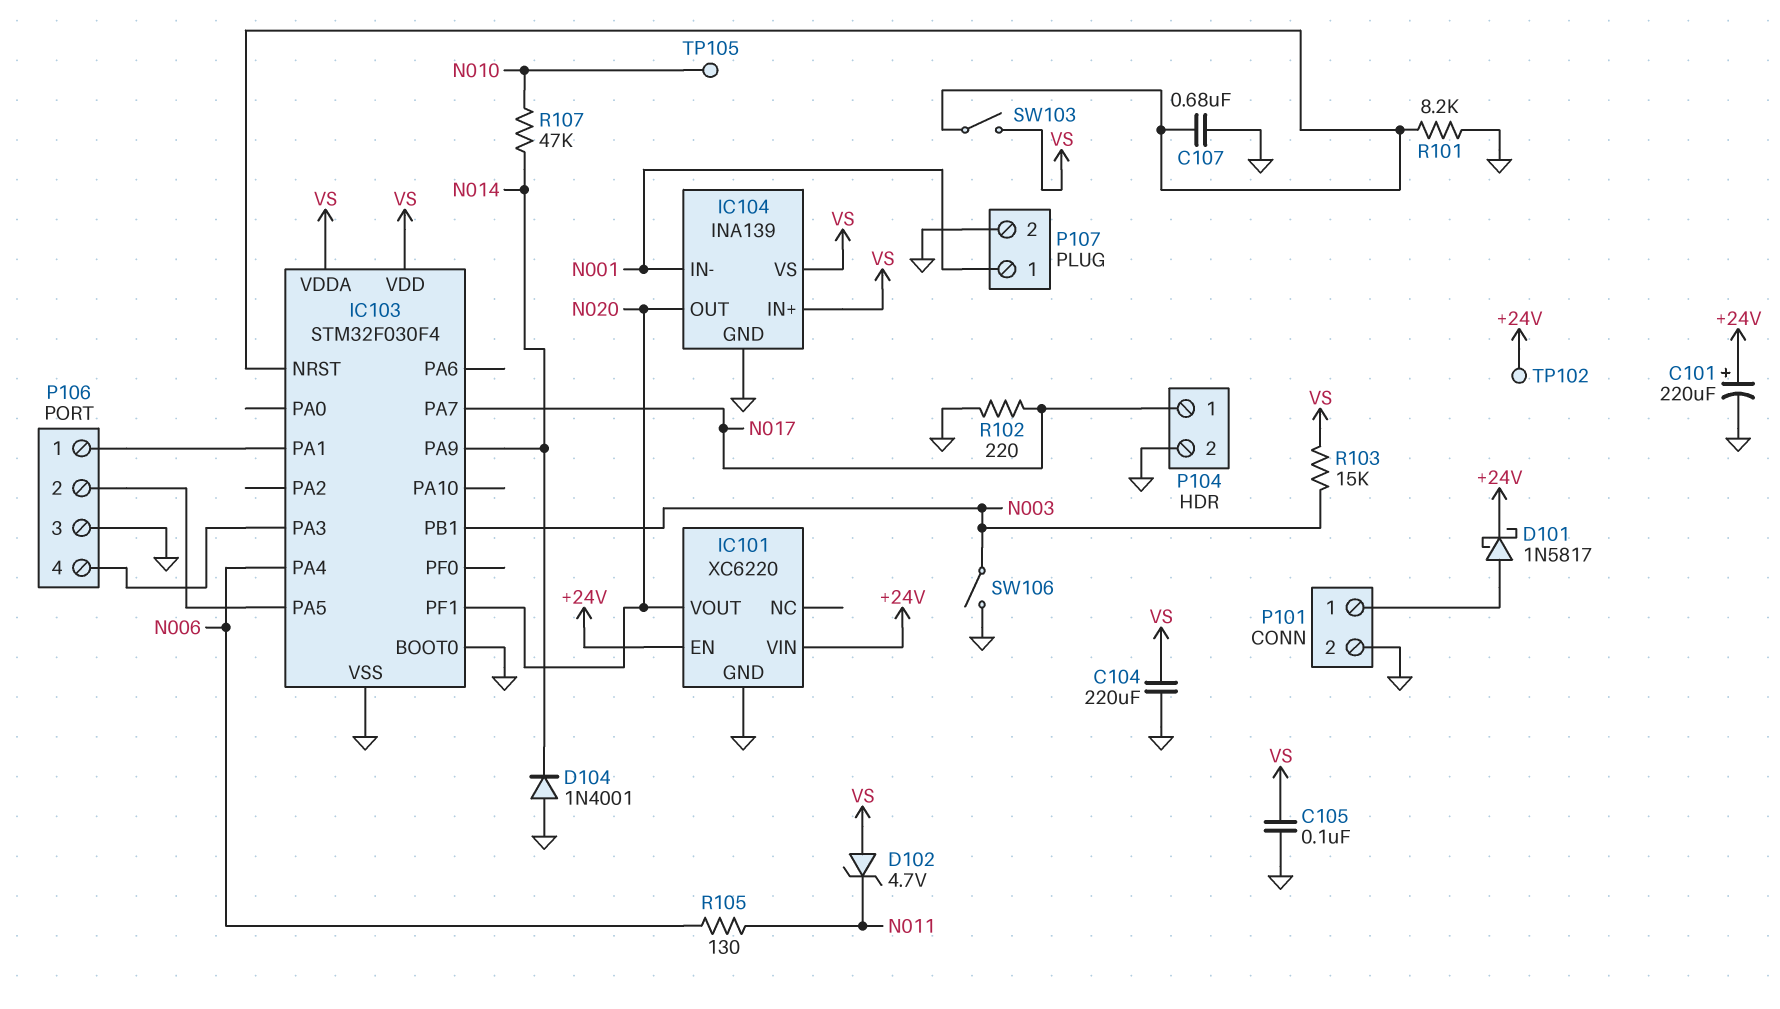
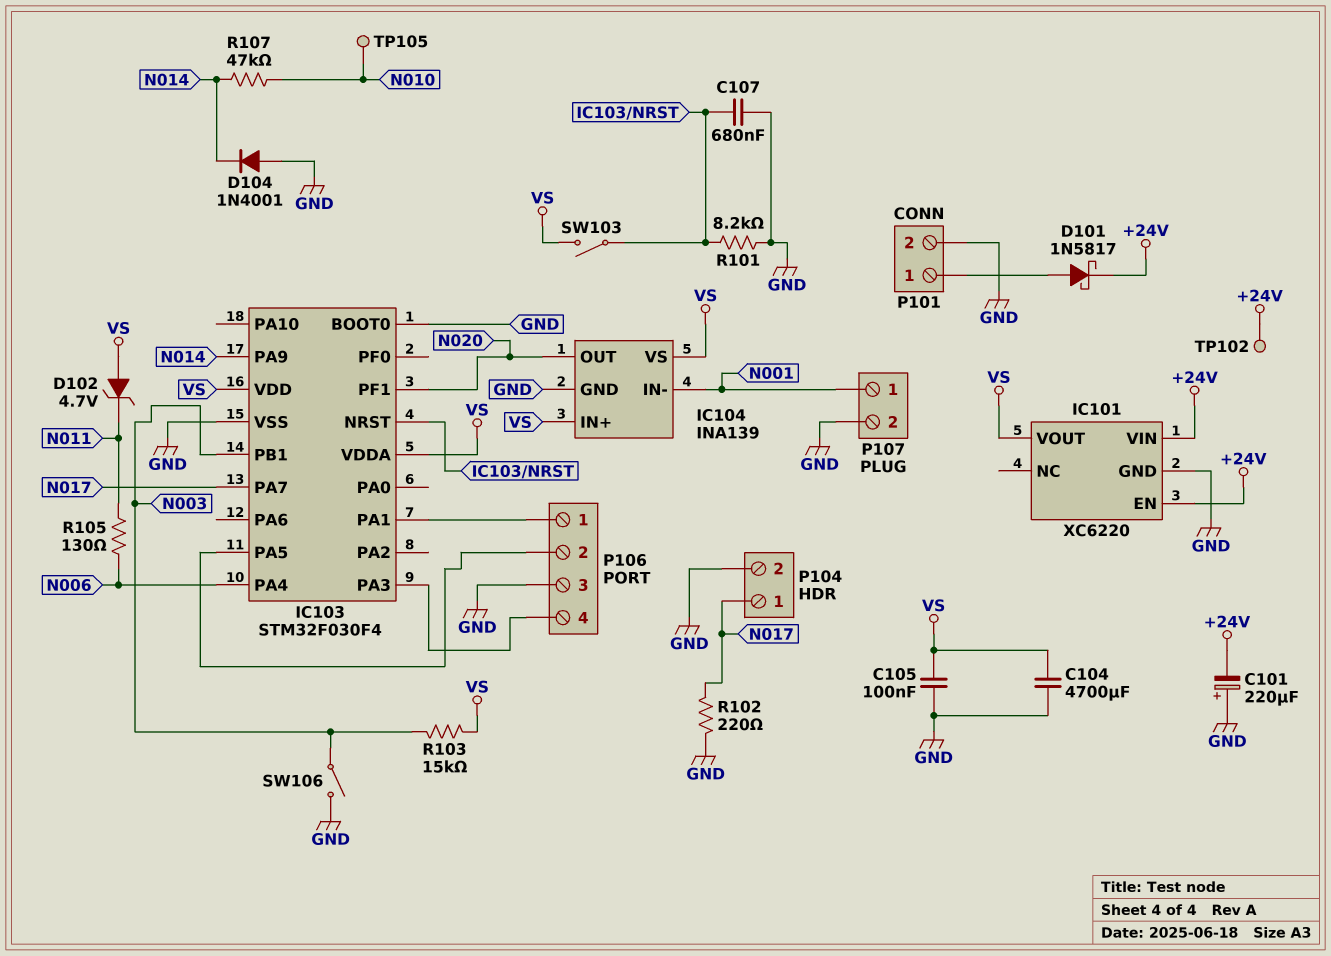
C101: 220uF (plus +24V, minus GND) -> 220uF (plus GND, minus +24V)
C104: 220uF (GND, VS) -> 4700uF (GND, VS)
IC101 pin VOUT: N020 -> VS

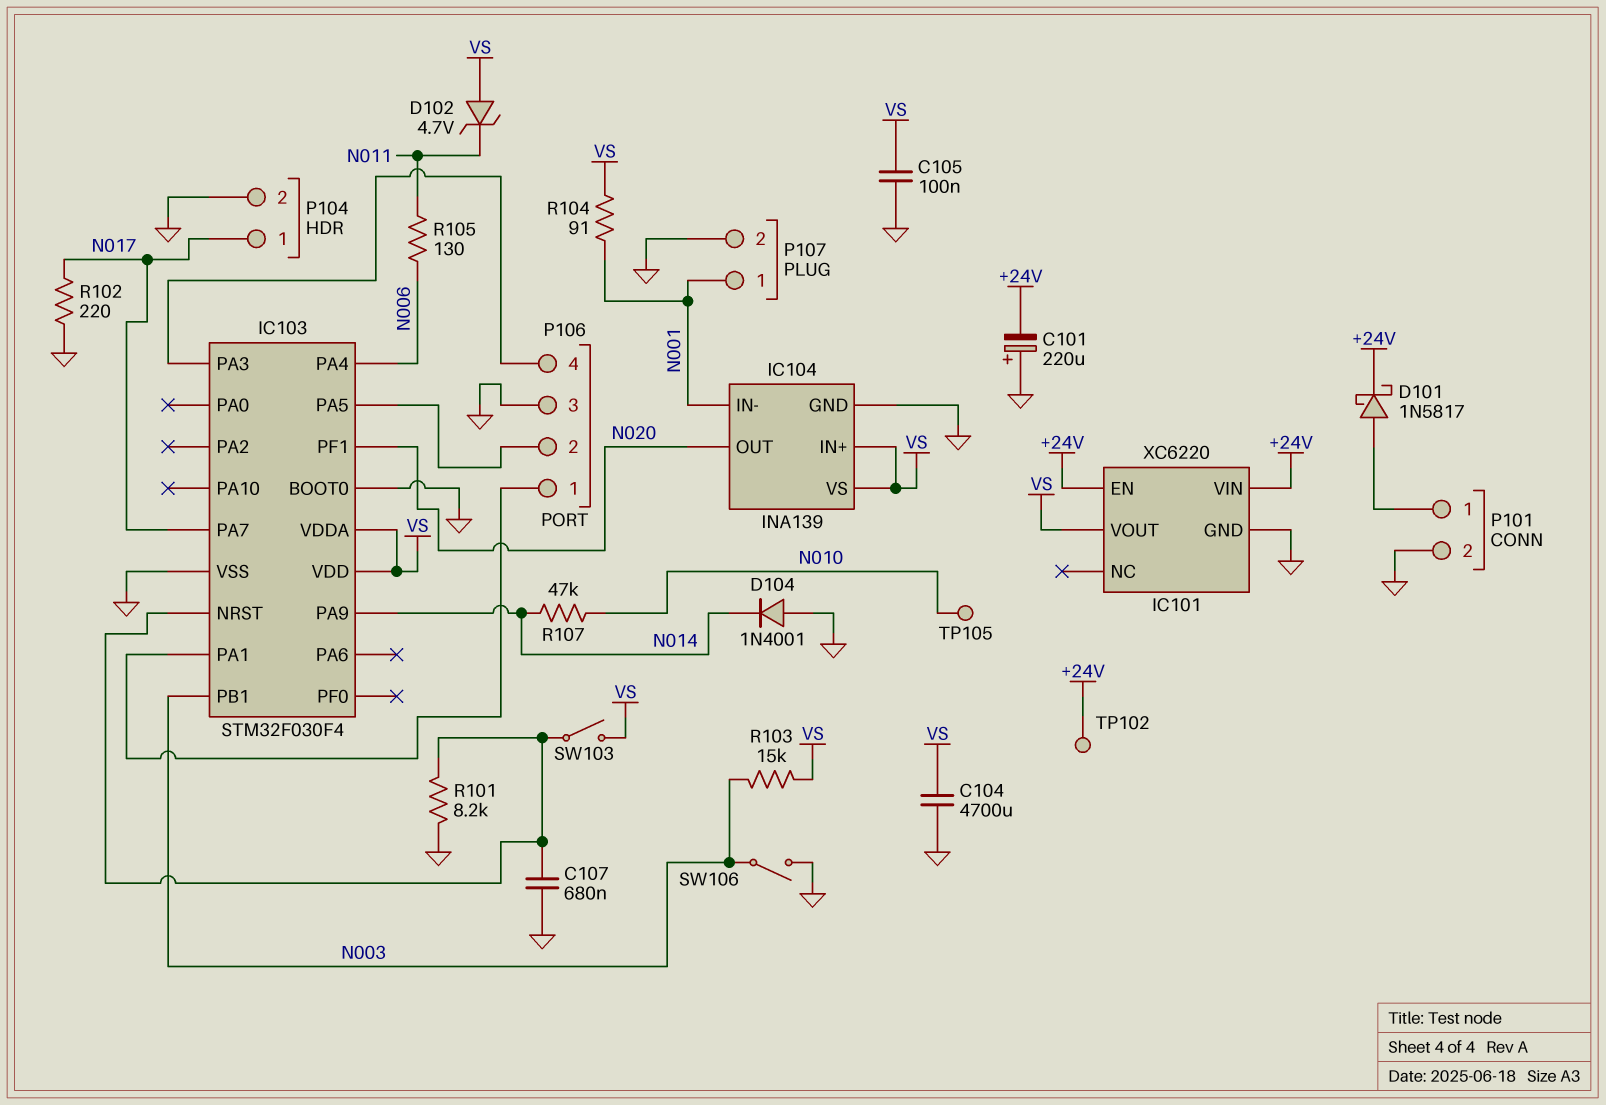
R104: none -> 91 (N001, VS)

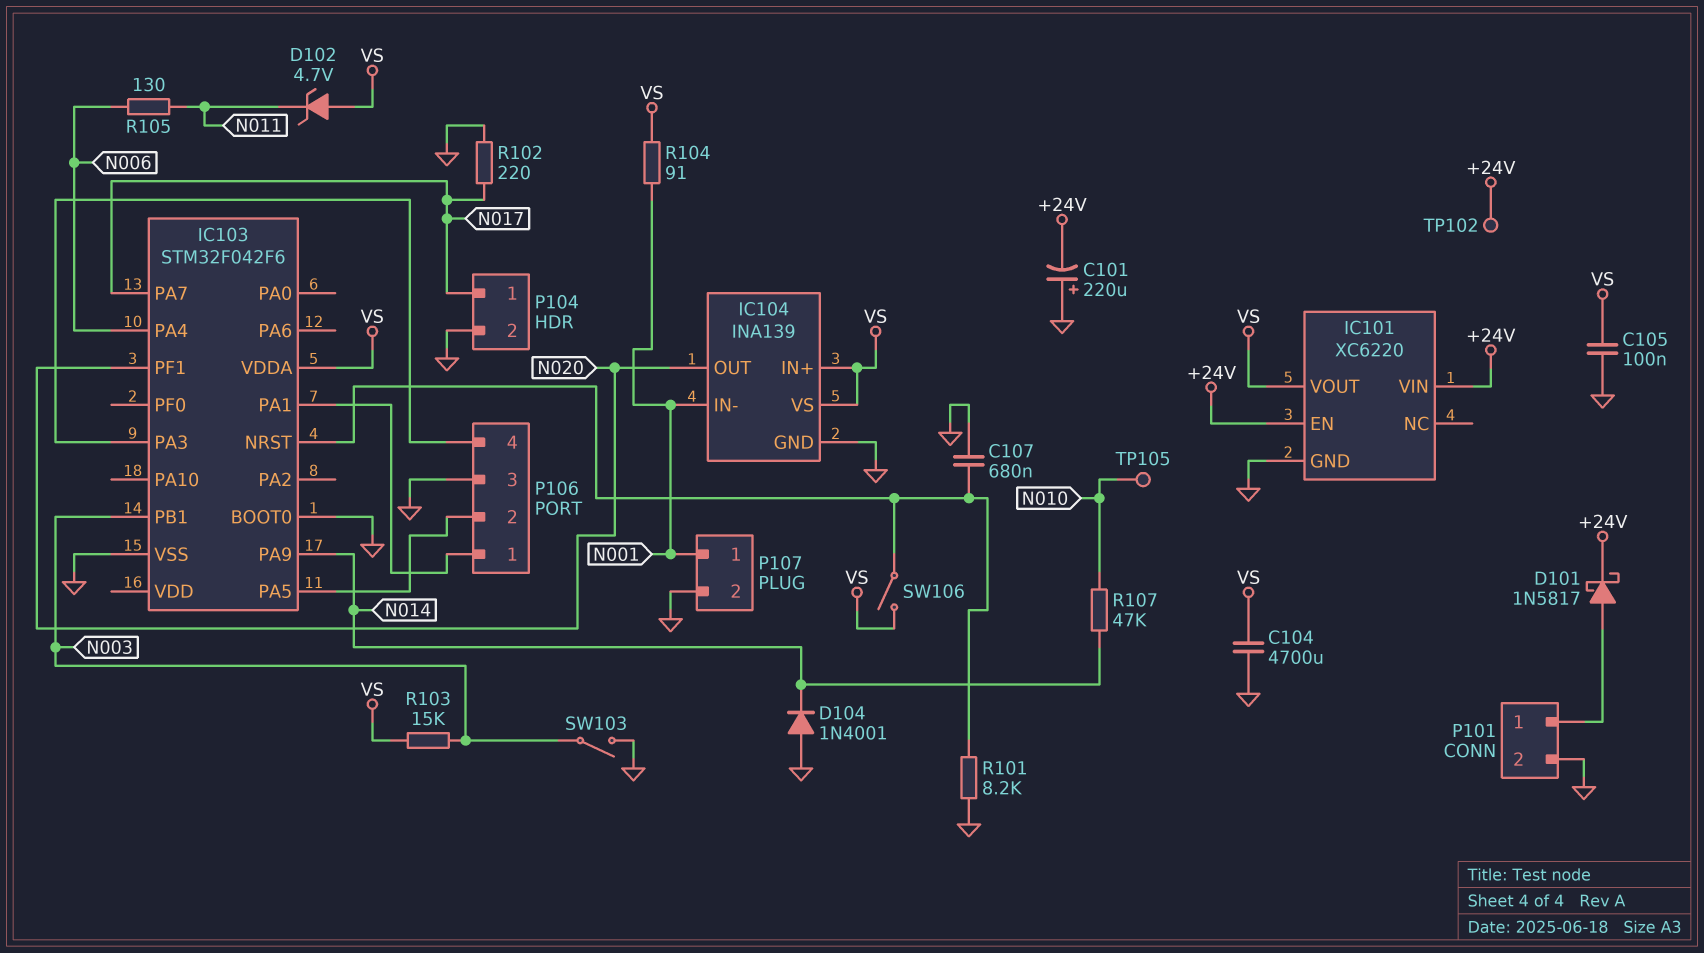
IC103: STM32F030F4 -> STM32F042F6
IC103 pin VDD: VS -> none
SW103: switch (IC103/NRST, VS) -> switch (GND, N003)
SW106: switch (GND, N003) -> switch (IC103/NRST, VS)

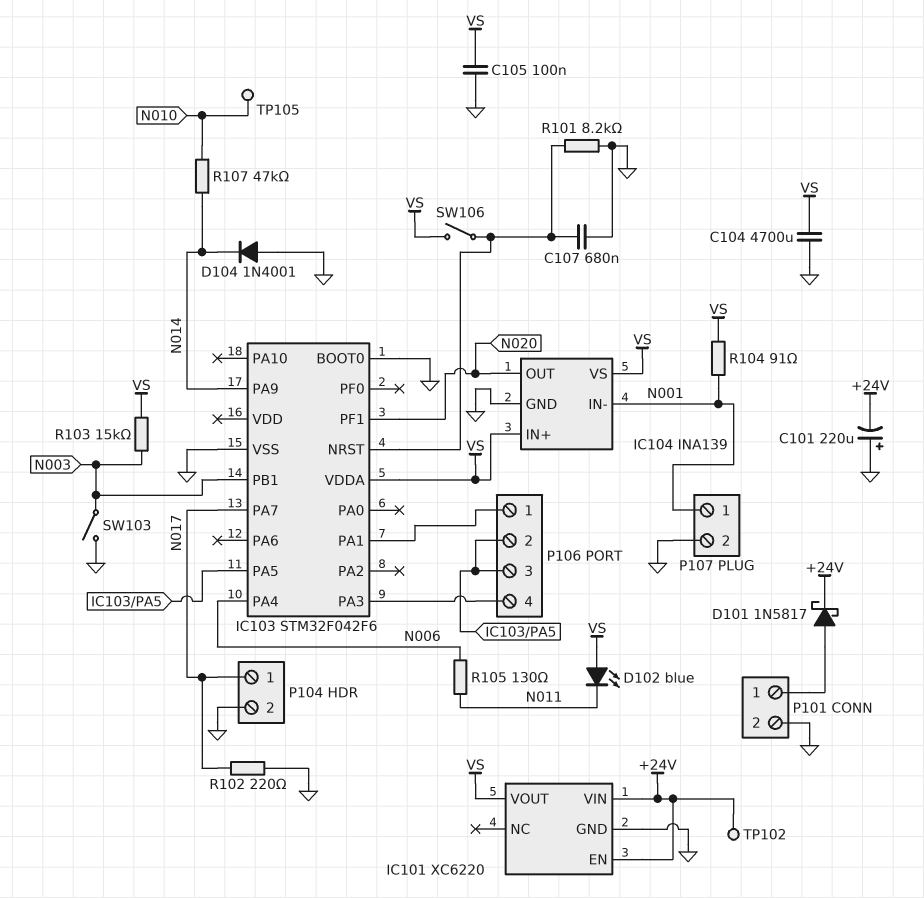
D102: zener 4.7V (A VS, K N011) -> LED blue (A VS, K N011)
P106 pin 3: GND -> IC103/PA5

